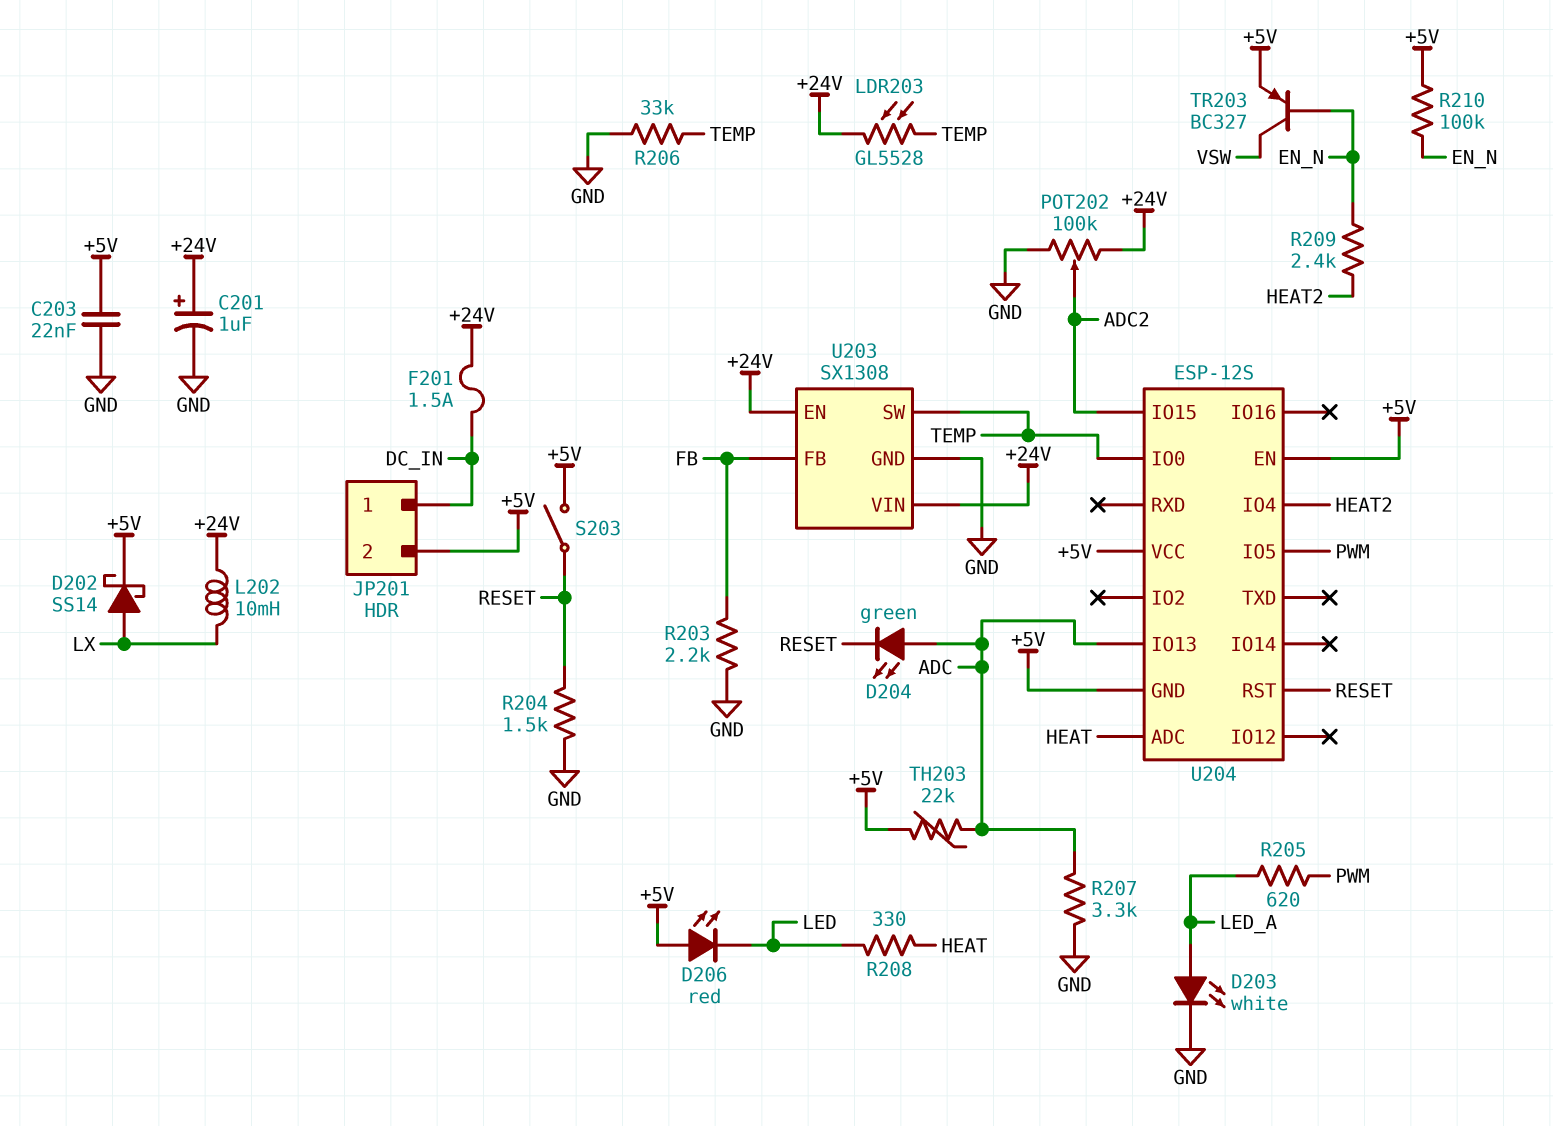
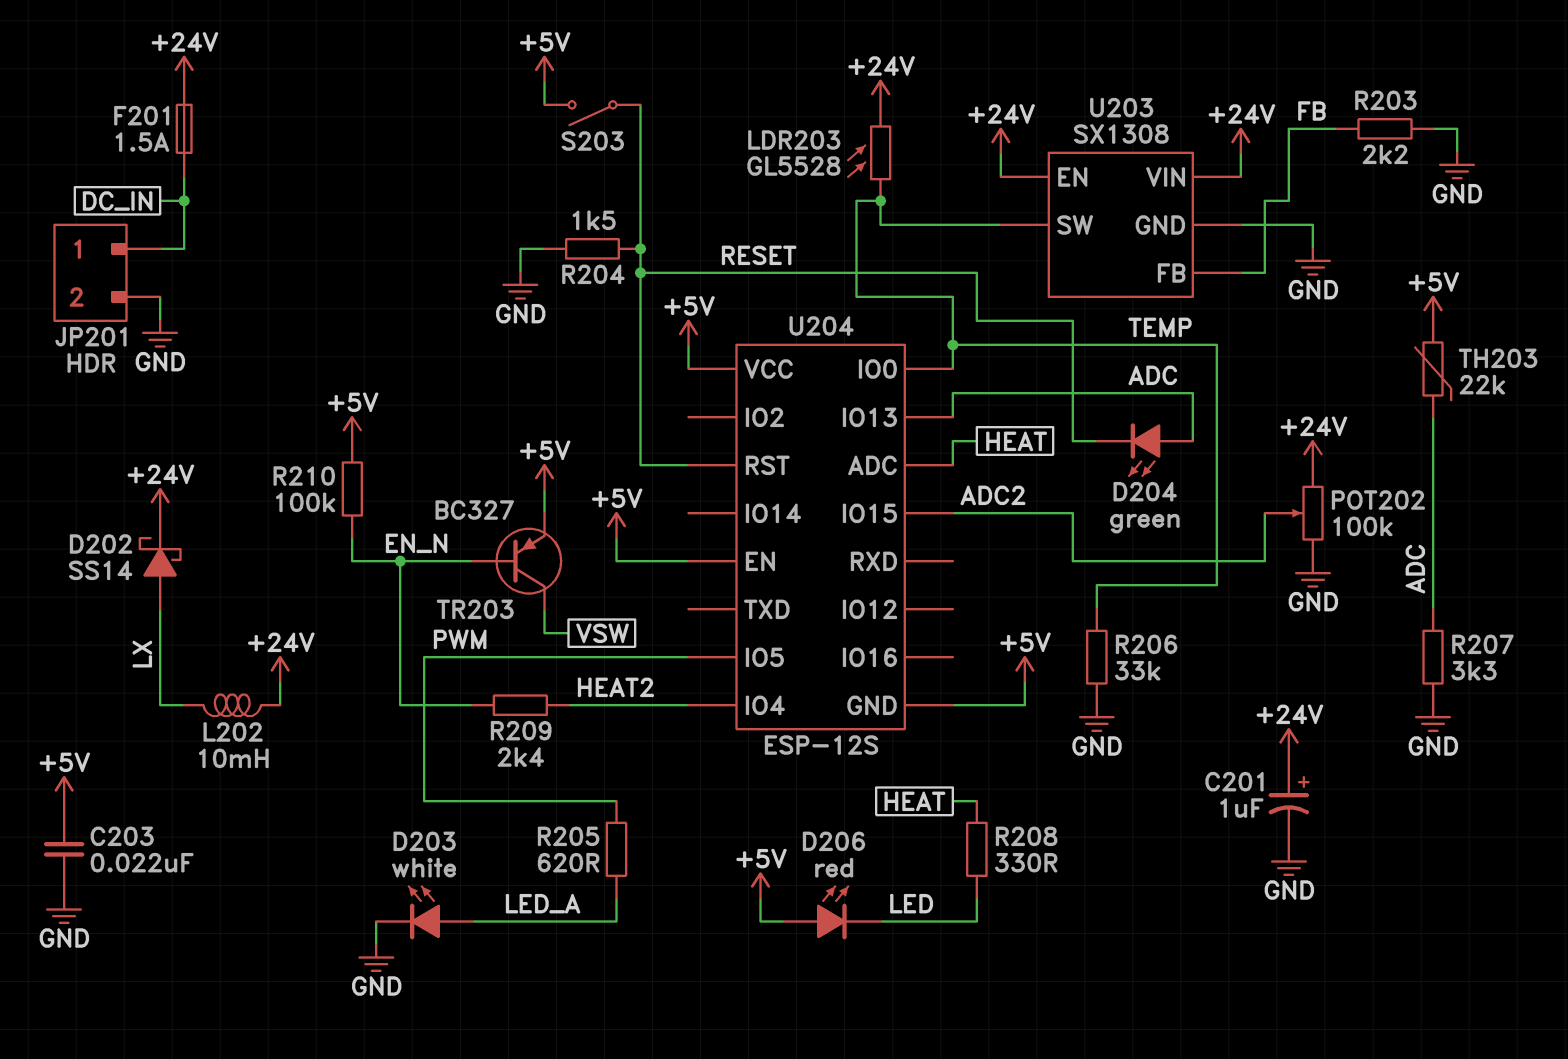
D202: schottky SS14 (A LX, K +5V) -> schottky SS14 (A LX, K +24V)
JP201 pin 2: +5V -> GND

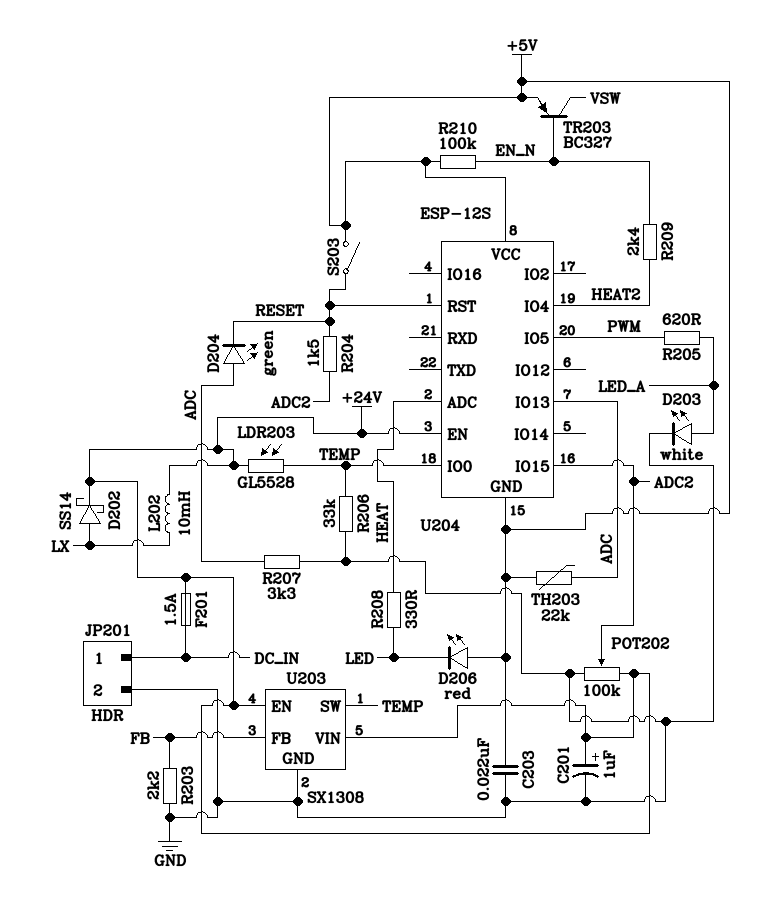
R204: 1.5k (GND, RESET) -> 1.5k (ADC2, RESET)
U204 pin EN: +5V -> +24V

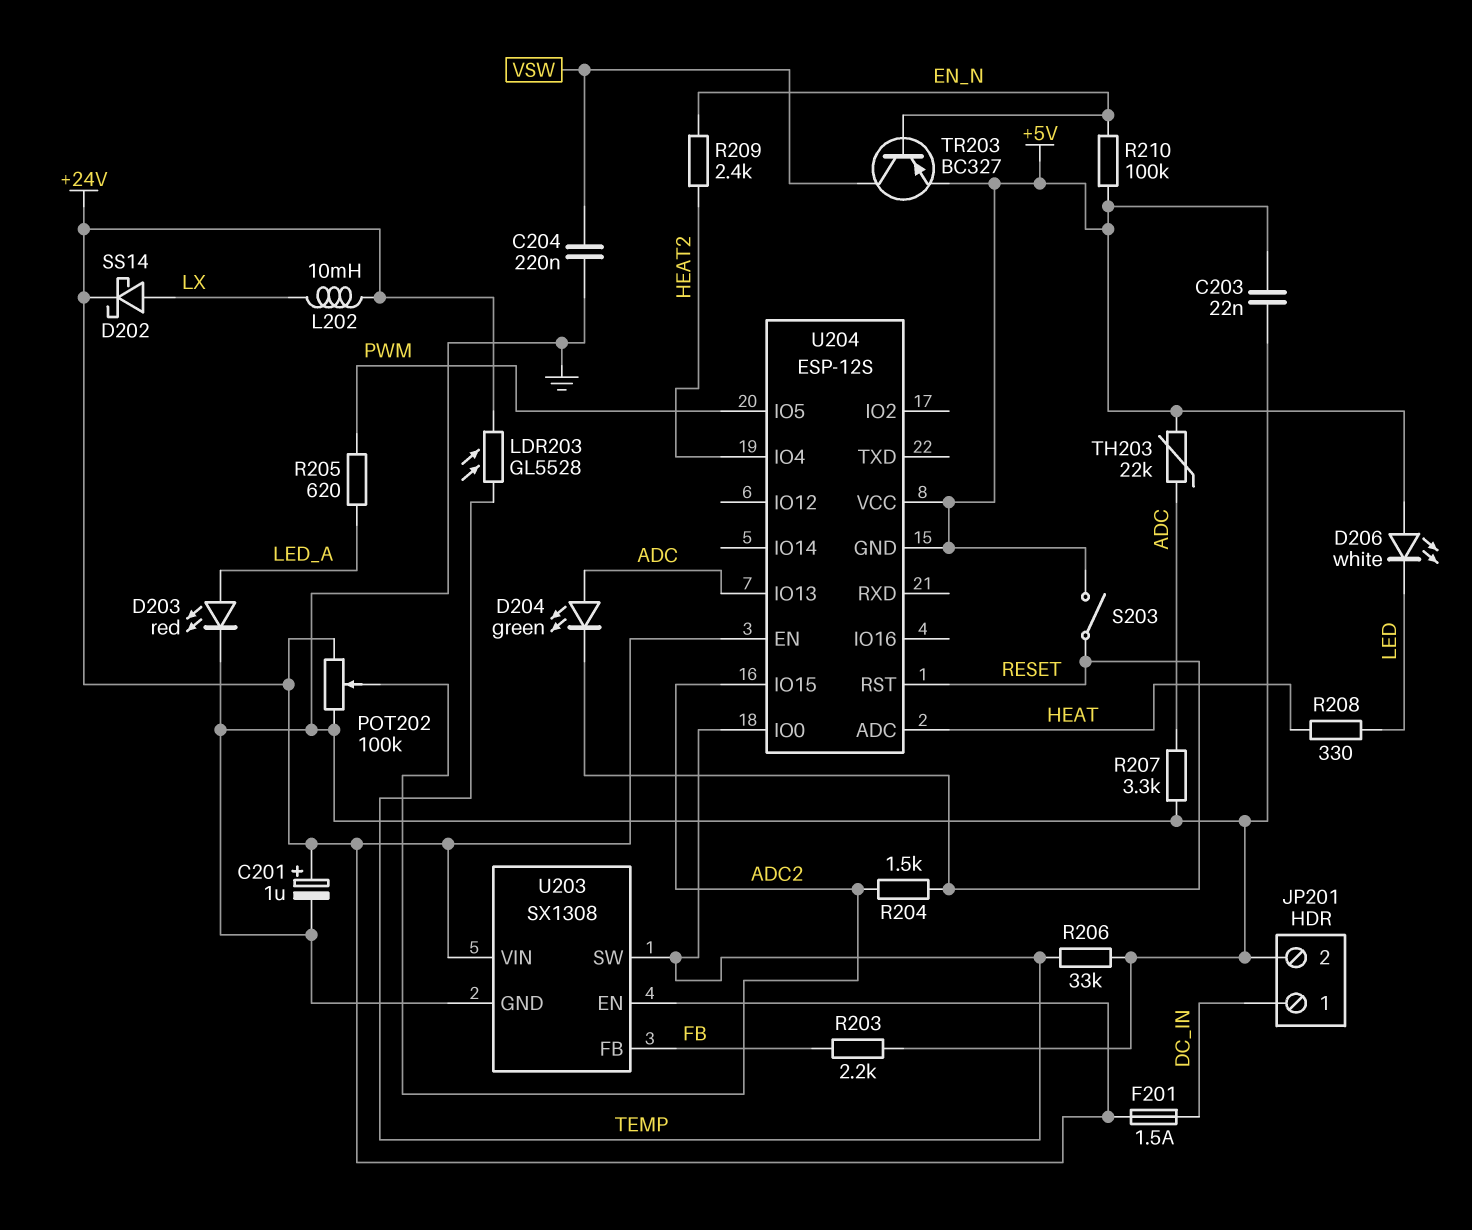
C204: none -> 220nF (GND, VSW)
D203: LED white (A LED_A, K GND) -> LED red (A LED_A, K GND)
D206: LED red (A +5V, K LED) -> LED white (A +5V, K LED)

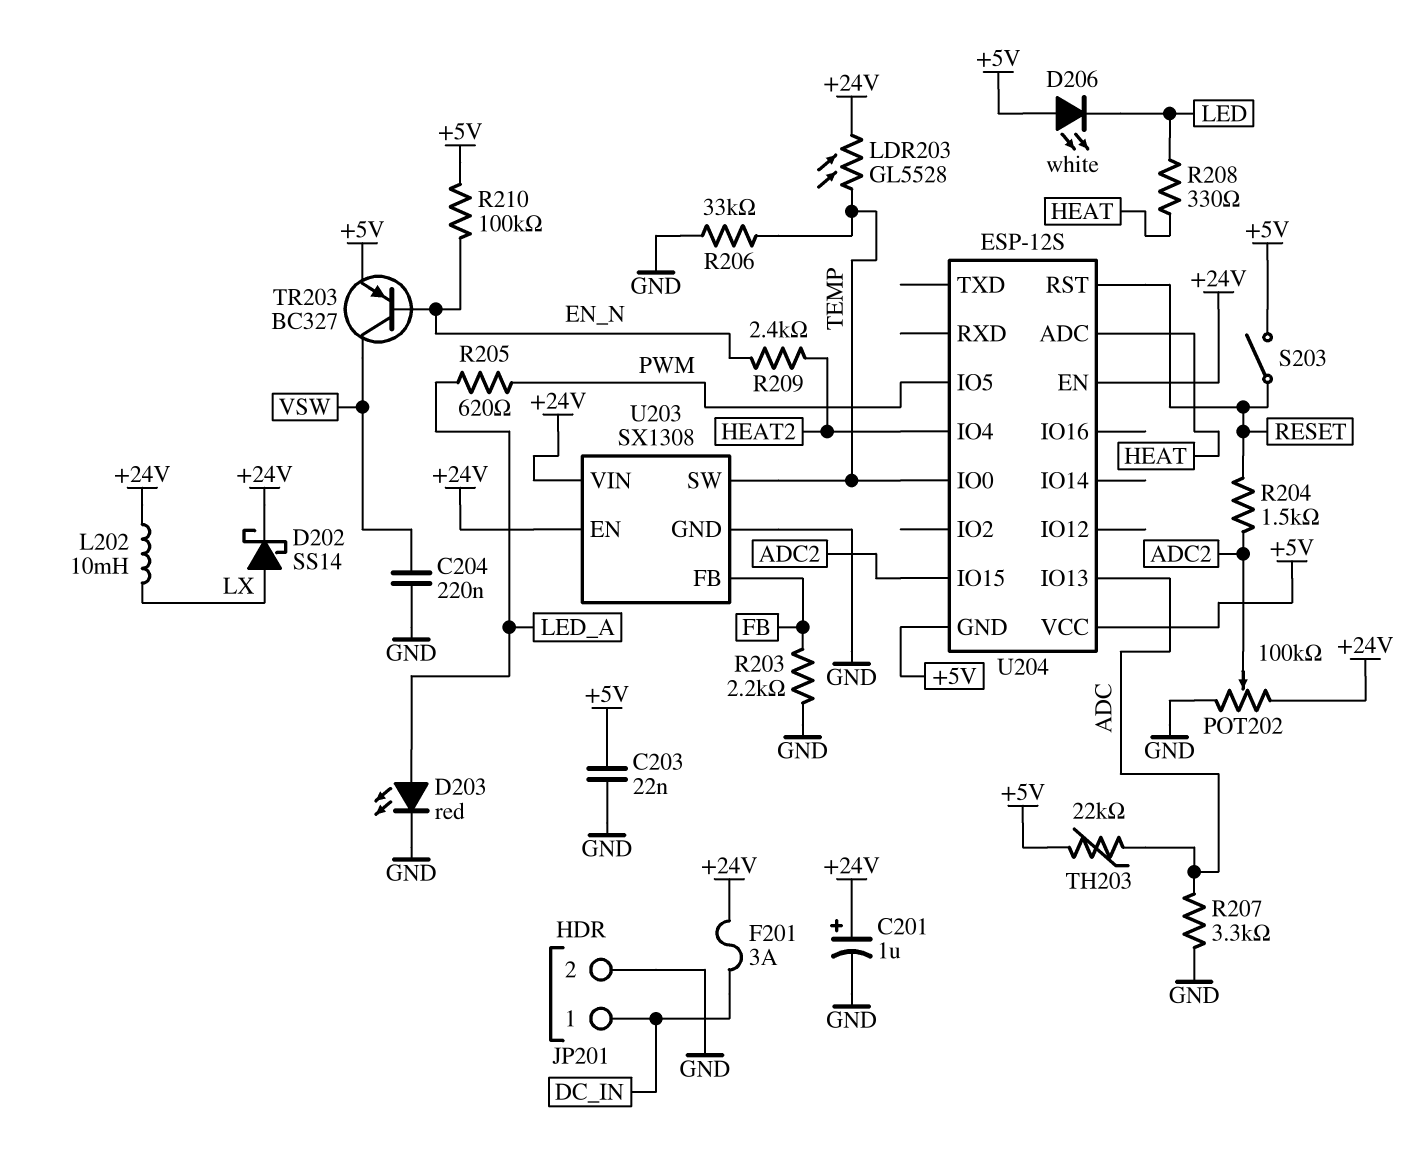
D204: LED green (A ADC, K RESET) -> none
F201: 1.5A (+24V, DC_IN) -> 3A (+24V, DC_IN)

